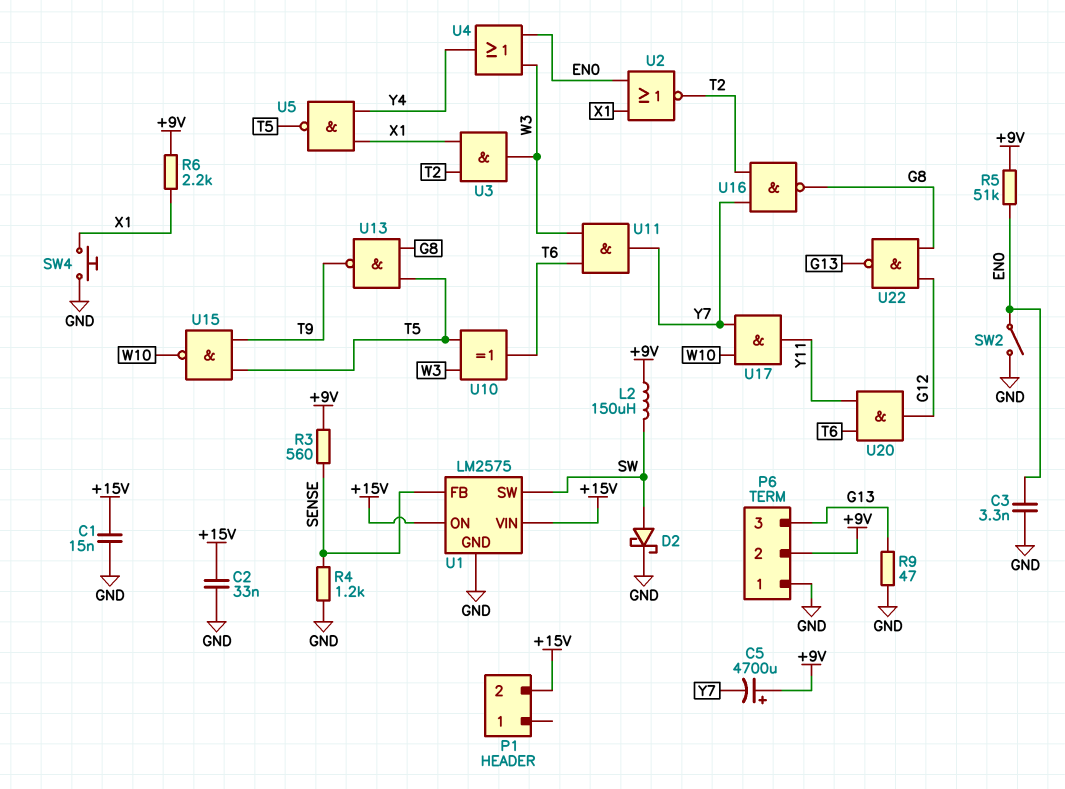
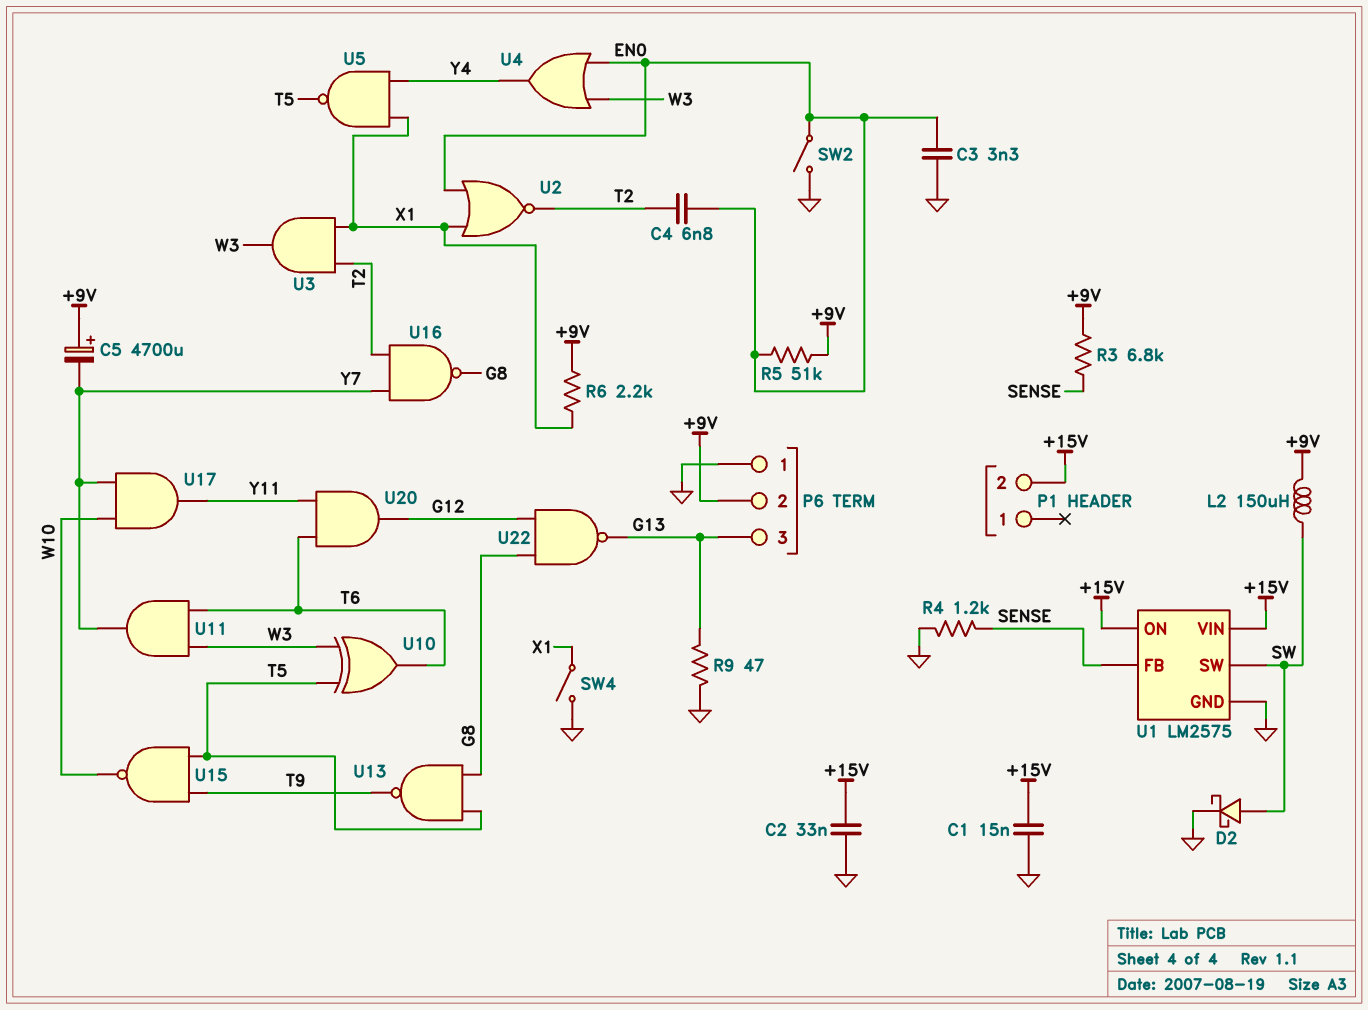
C4: none -> 6.8nF (EN0, T2)
R3: 560 (+9V, SENSE) -> 6.8k (+9V, SENSE)
SW4: button (GND, X1) -> switch (GND, X1)

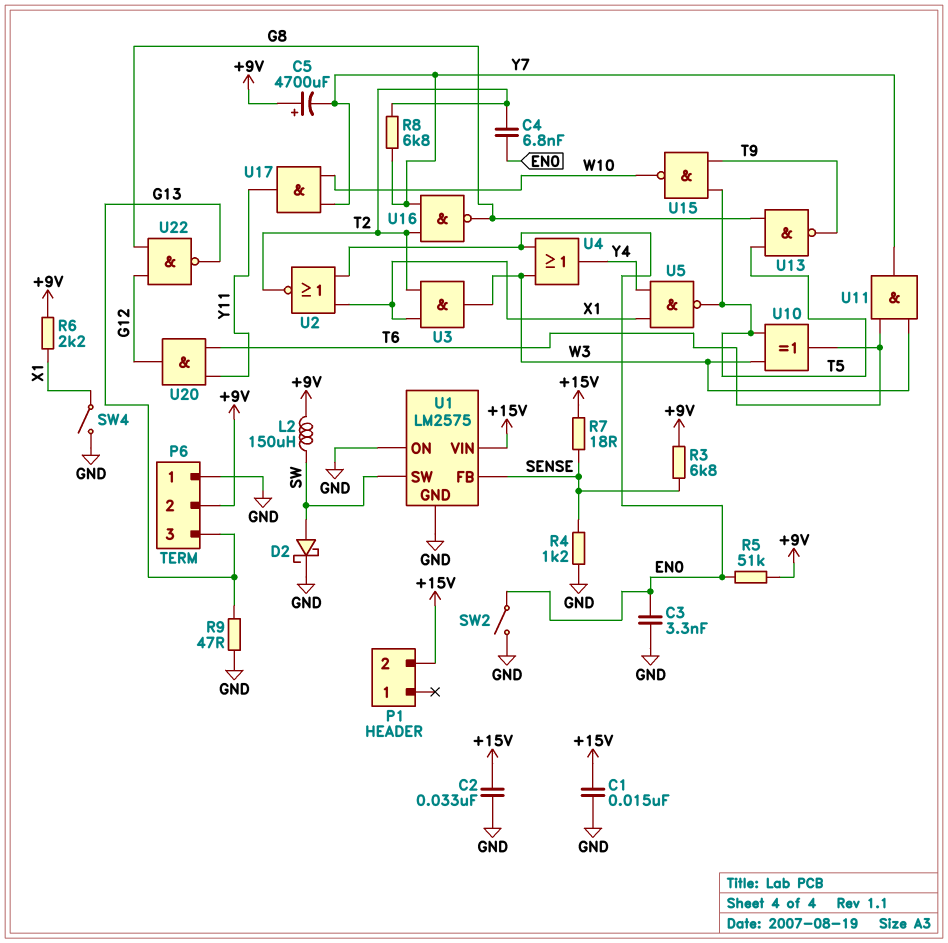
R7: none -> 18 (+15V, SENSE)
R8: none -> 6.8k (T2, Y7)
U1 pin ON: +15V -> GND

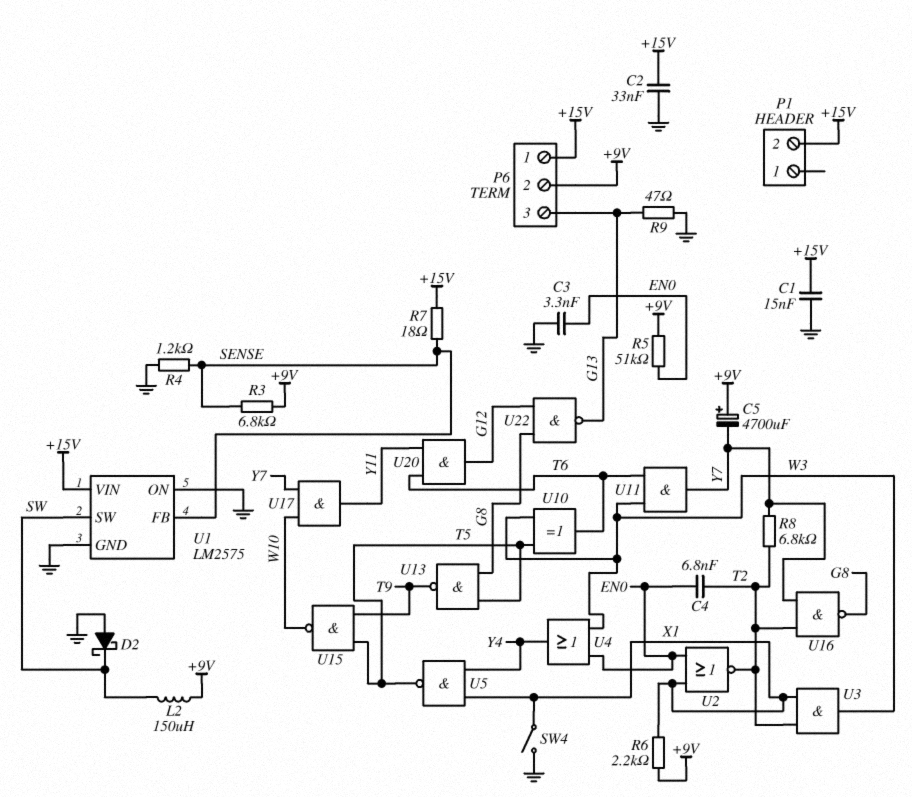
D2: schottky (A SW, K GND) -> schottky (A GND, K SW)
P6 pin 1: GND -> +15V
SW2: switch (EN0, GND) -> none

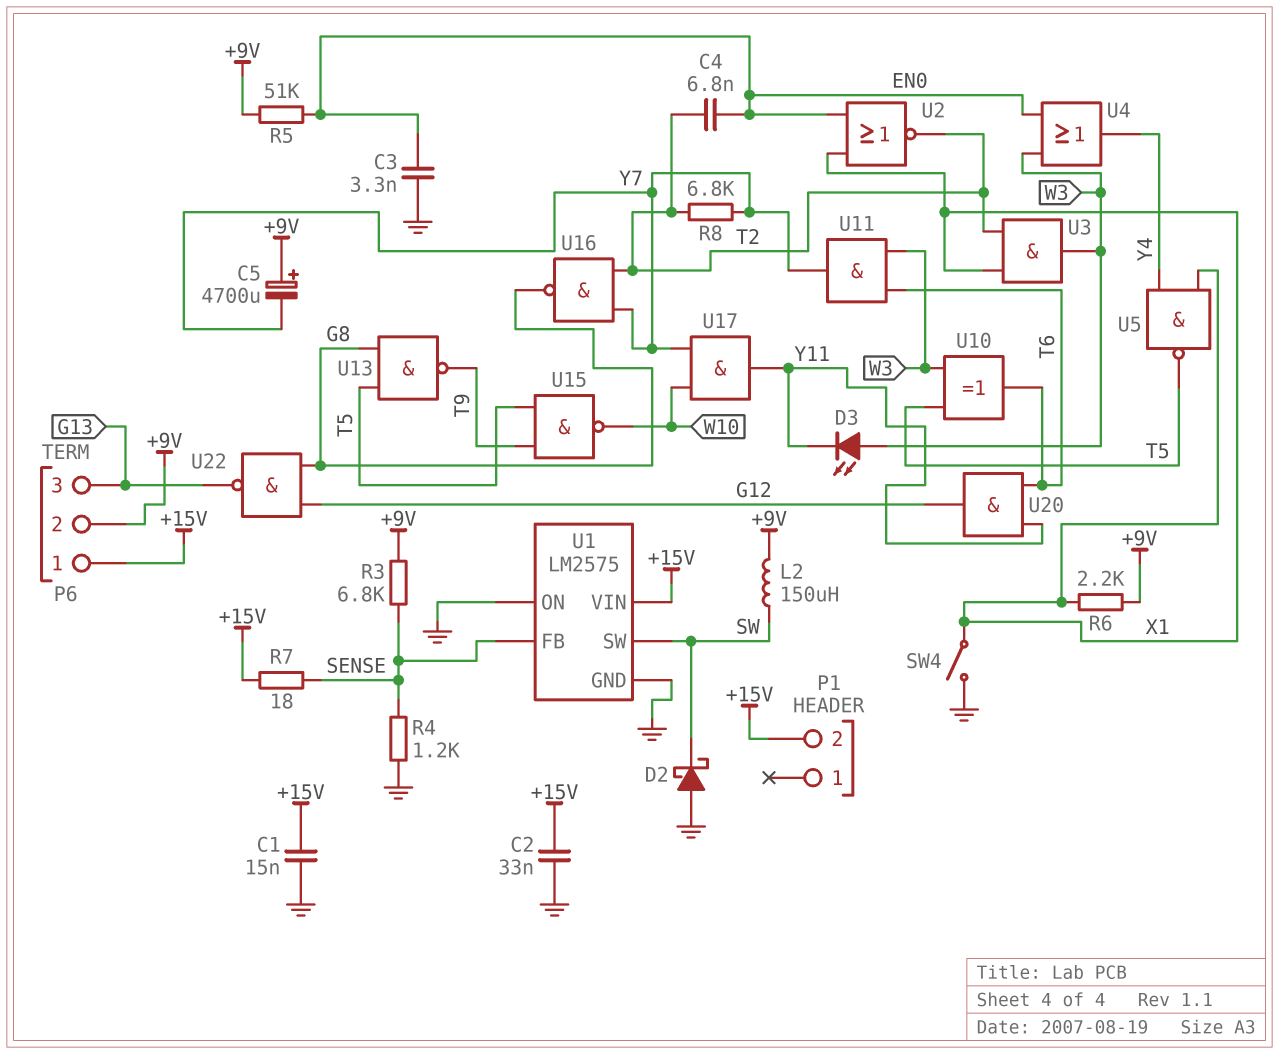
D3: none -> LED (A W3, K Y11)
R9: 47 (G13, GND) -> none

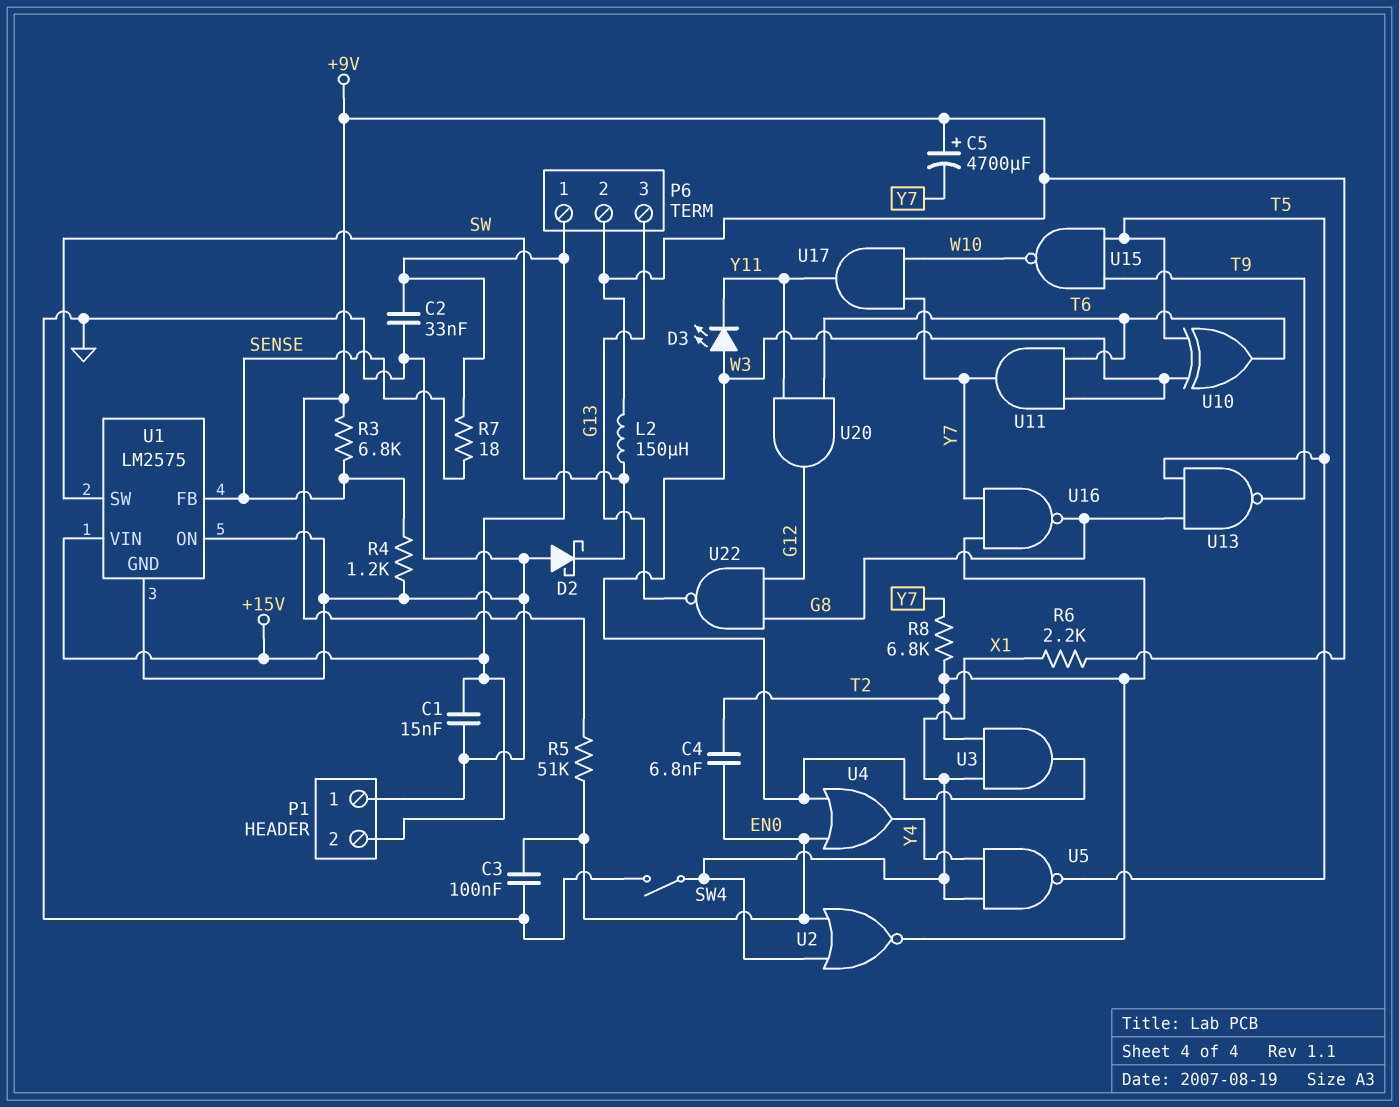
C3: 3.3nF (EN0, GND) -> 100nF (EN0, GND)
P1 pin 1: none -> GND

